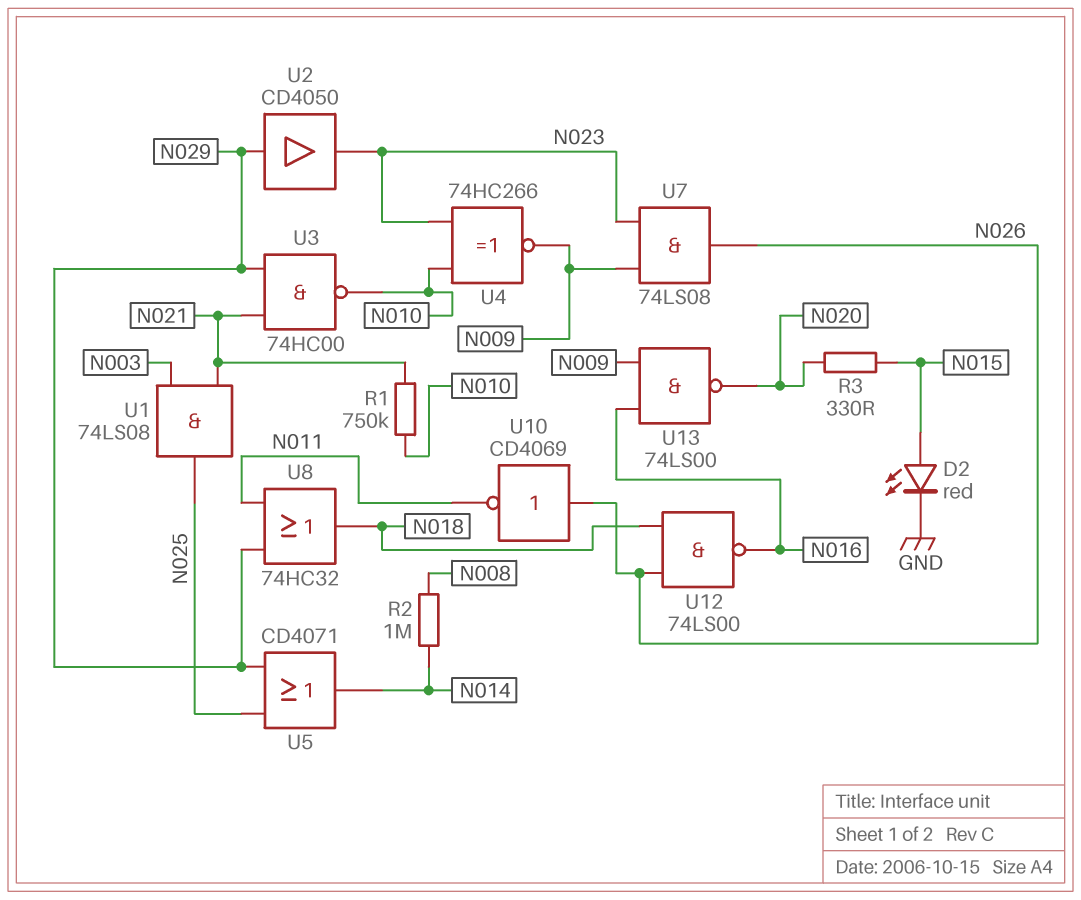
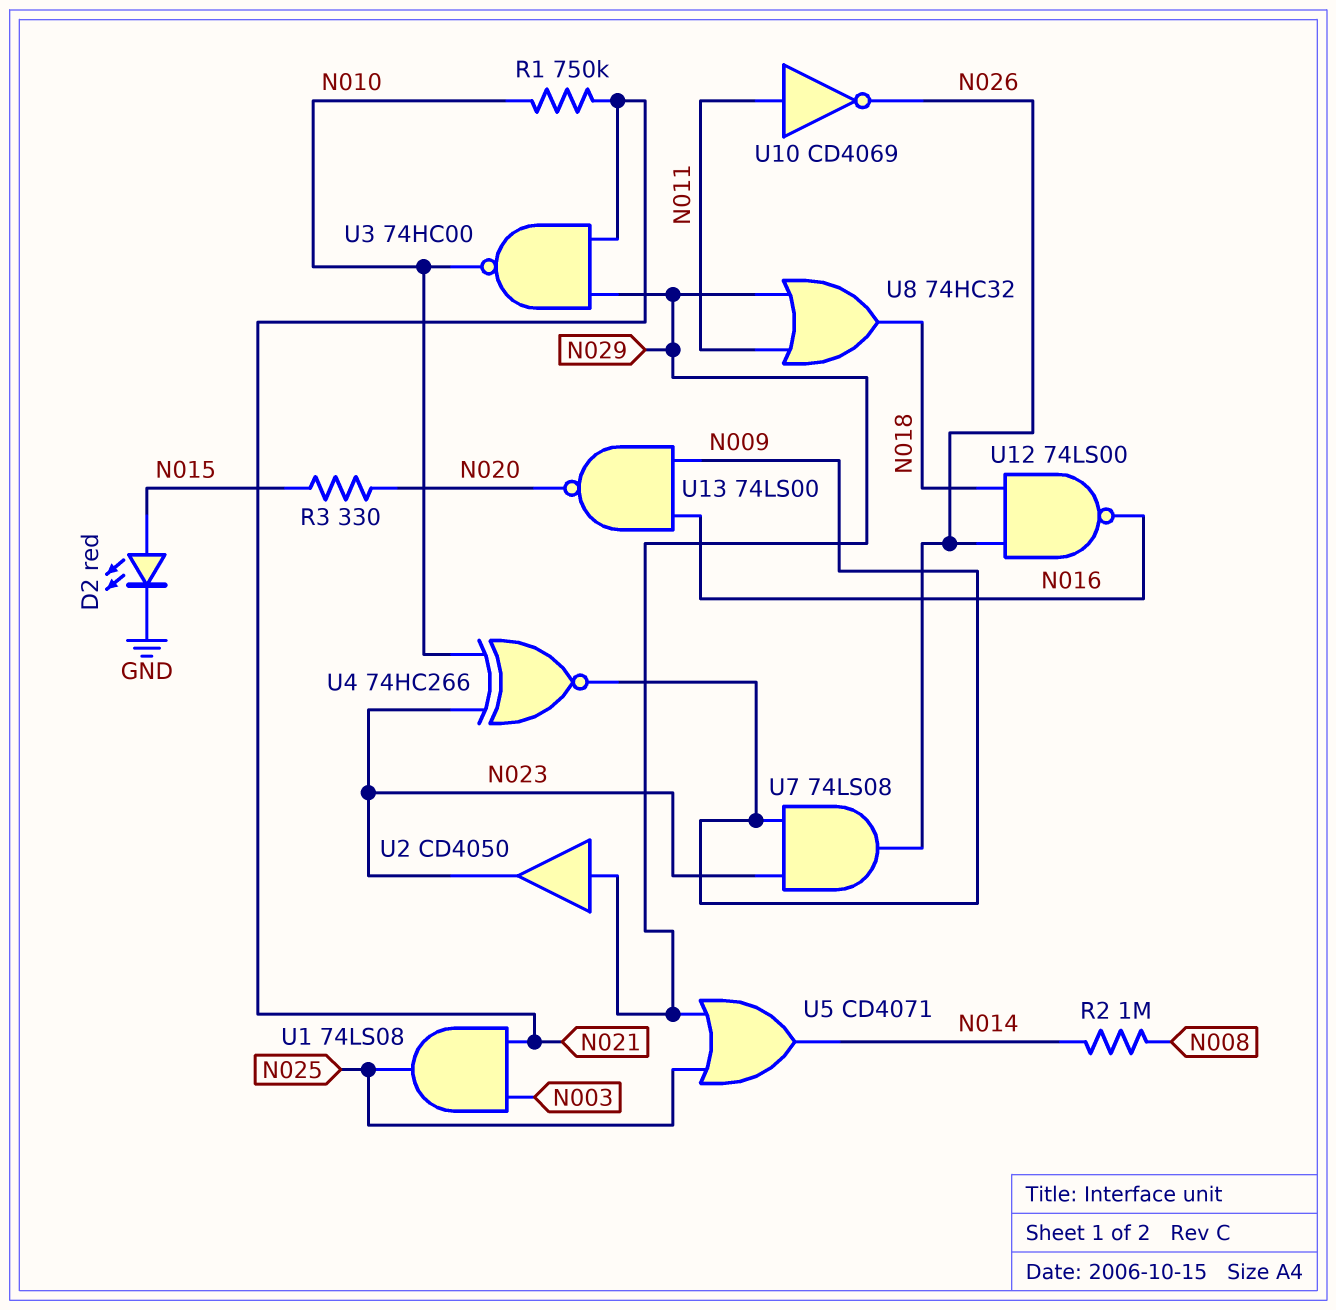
U10: NOT CD4069 (in N026, out N011) -> NOT CD4069 (in N011, out N026)

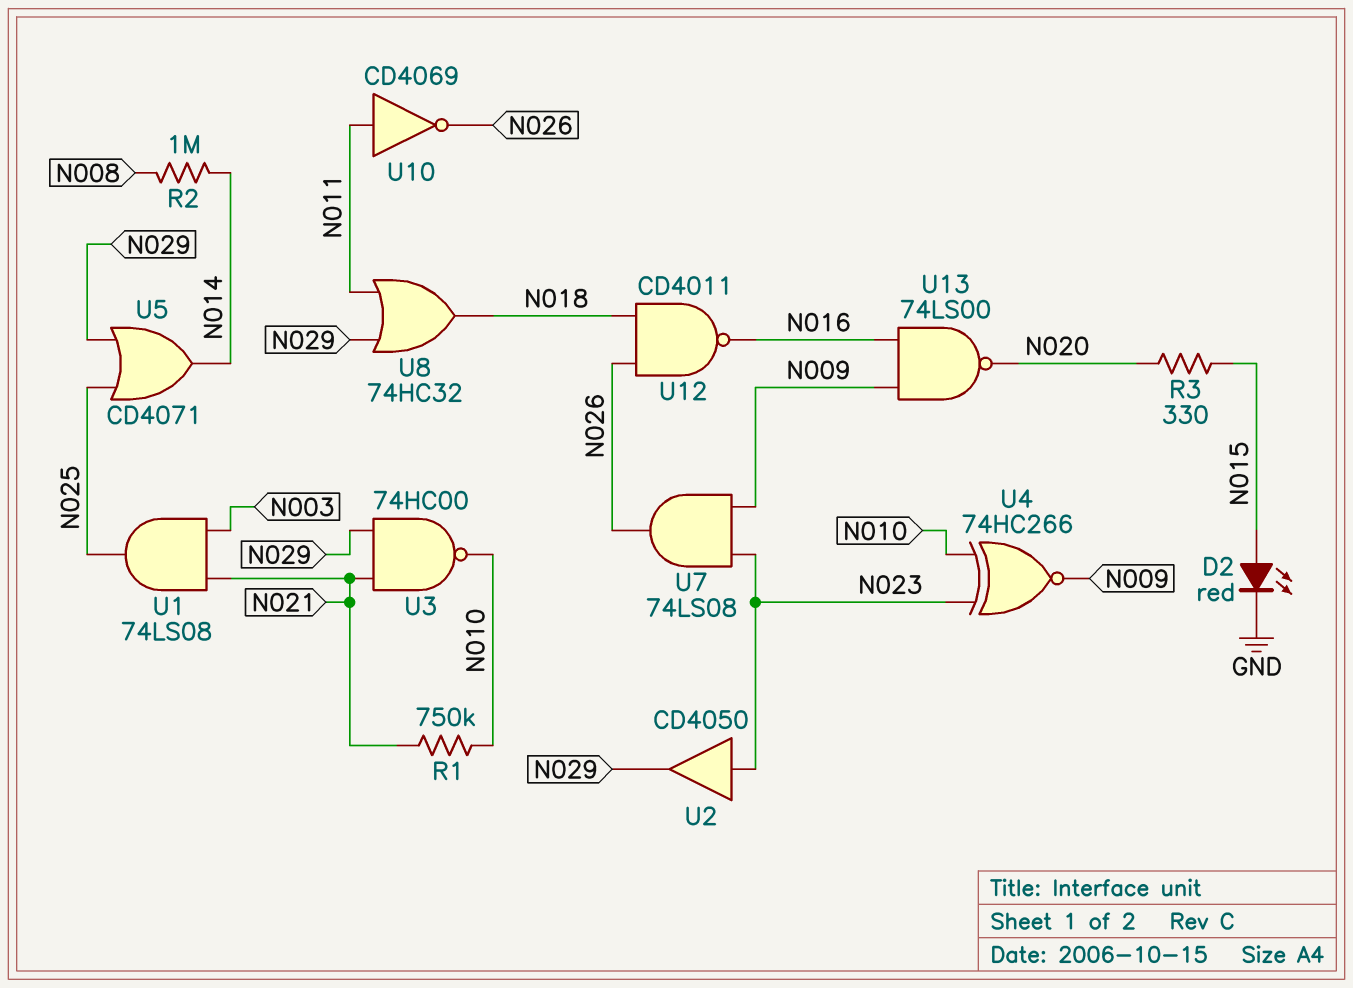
U2: buffer CD4050 (in N029, out N023) -> buffer CD4050 (in N023, out N029)
U12: NAND 74LS00 (in N018, in N026, out N016) -> NAND CD4011 (in N018, in N026, out N016)

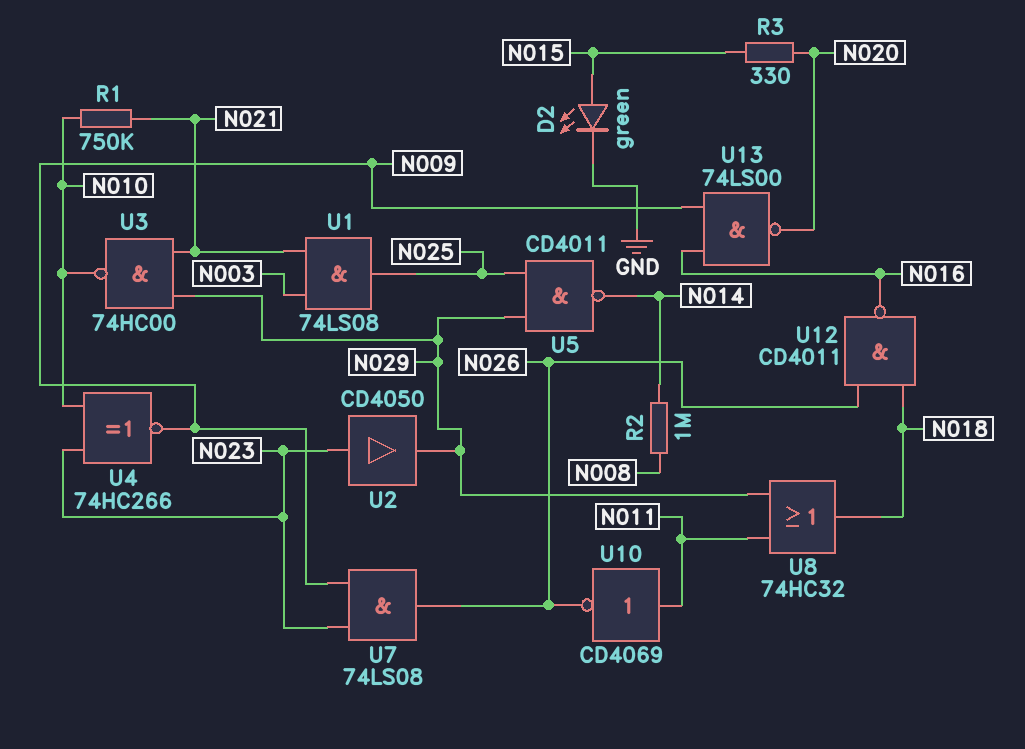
D2: LED red (A N015, K GND) -> LED green (A N015, K GND)
U5: OR CD4071 (in N025, in N029, out N014) -> NAND CD4011 (in N025, in N029, out N014)

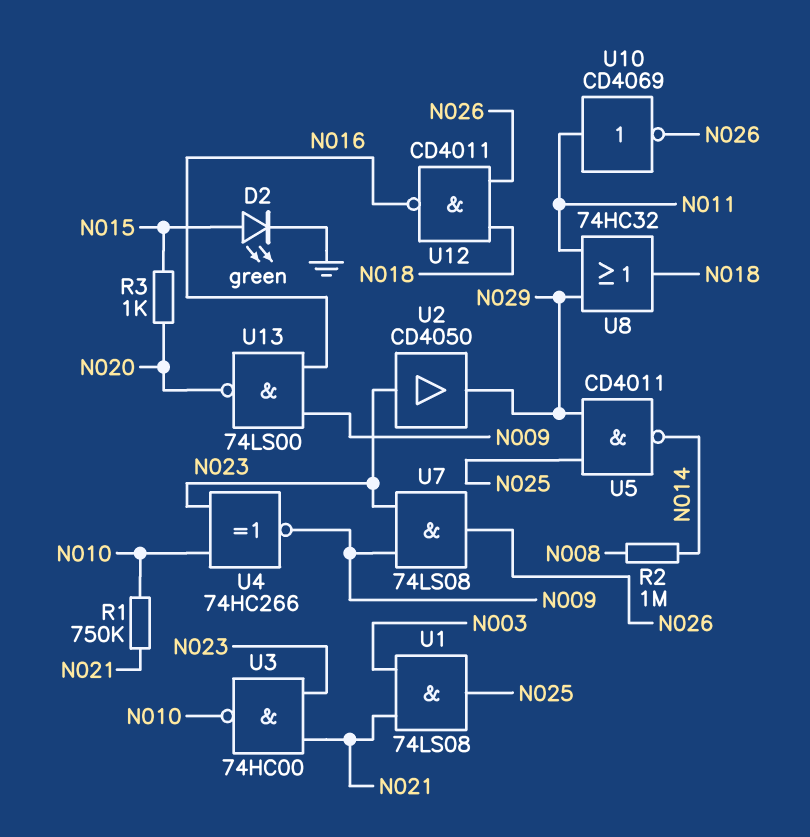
R3: 330 (N015, N020) -> 1k (N015, N020)
U3: NAND 74HC00 (in N021, in N029, out N010) -> NAND 74HC00 (in N021, in N023, out N010)

